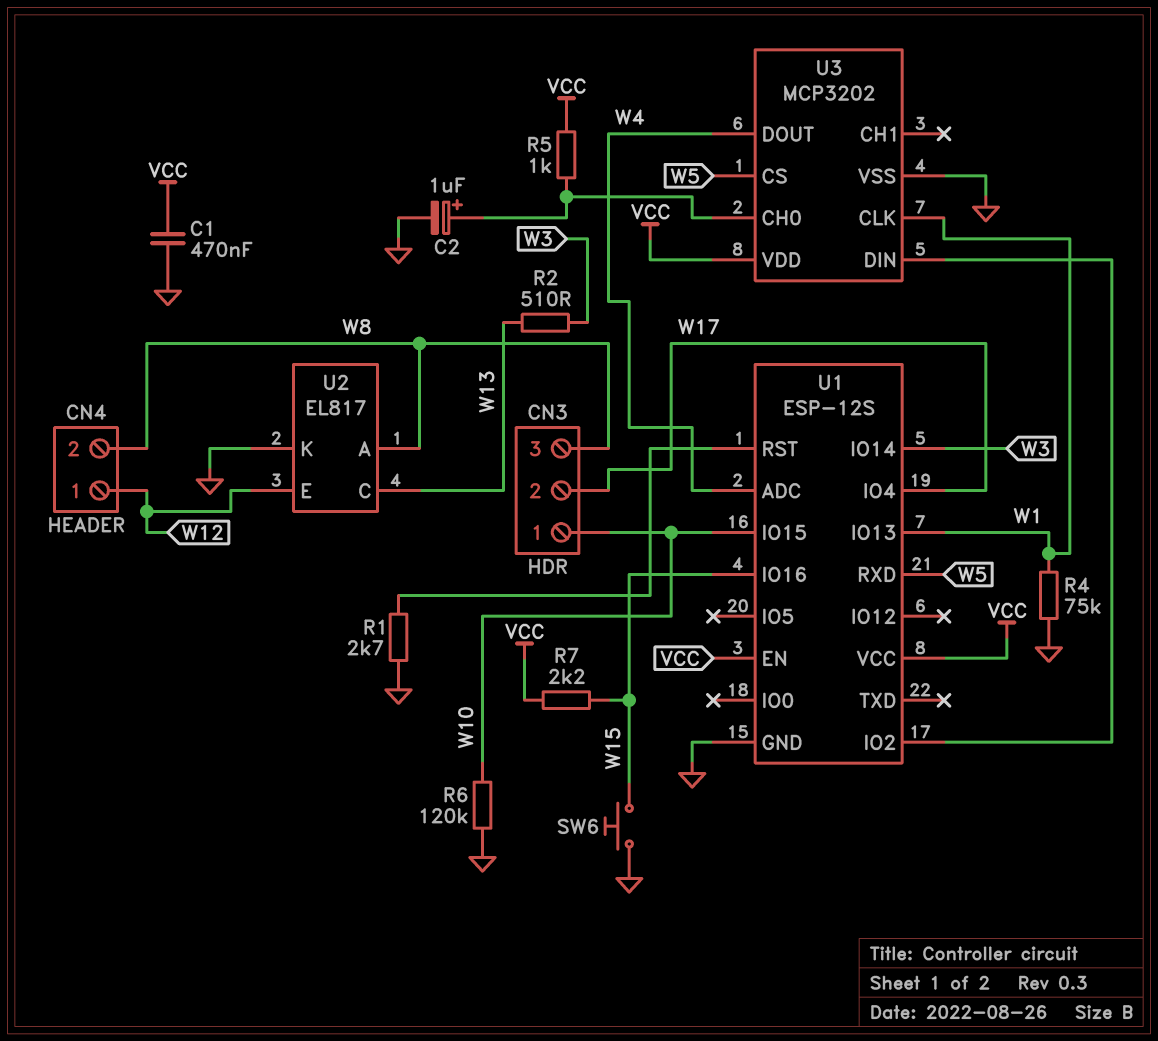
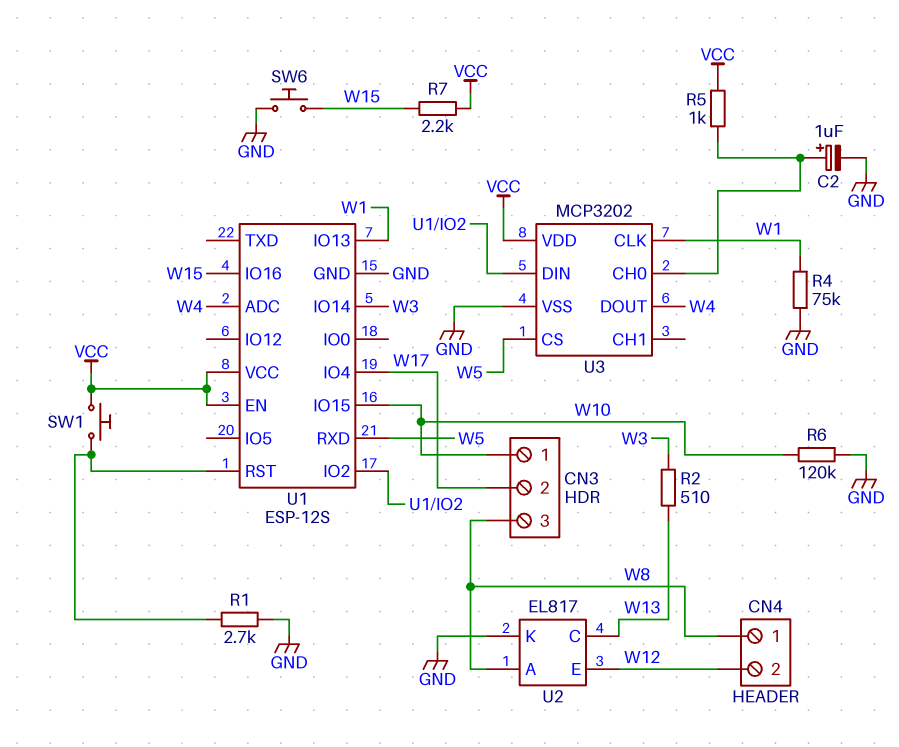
C1: 470nF (GND, VCC) -> none
CN4 pin 1: W12 -> W8
CN4 pin 2: W8 -> W12
SW1: none -> button (U1/RST, VCC)

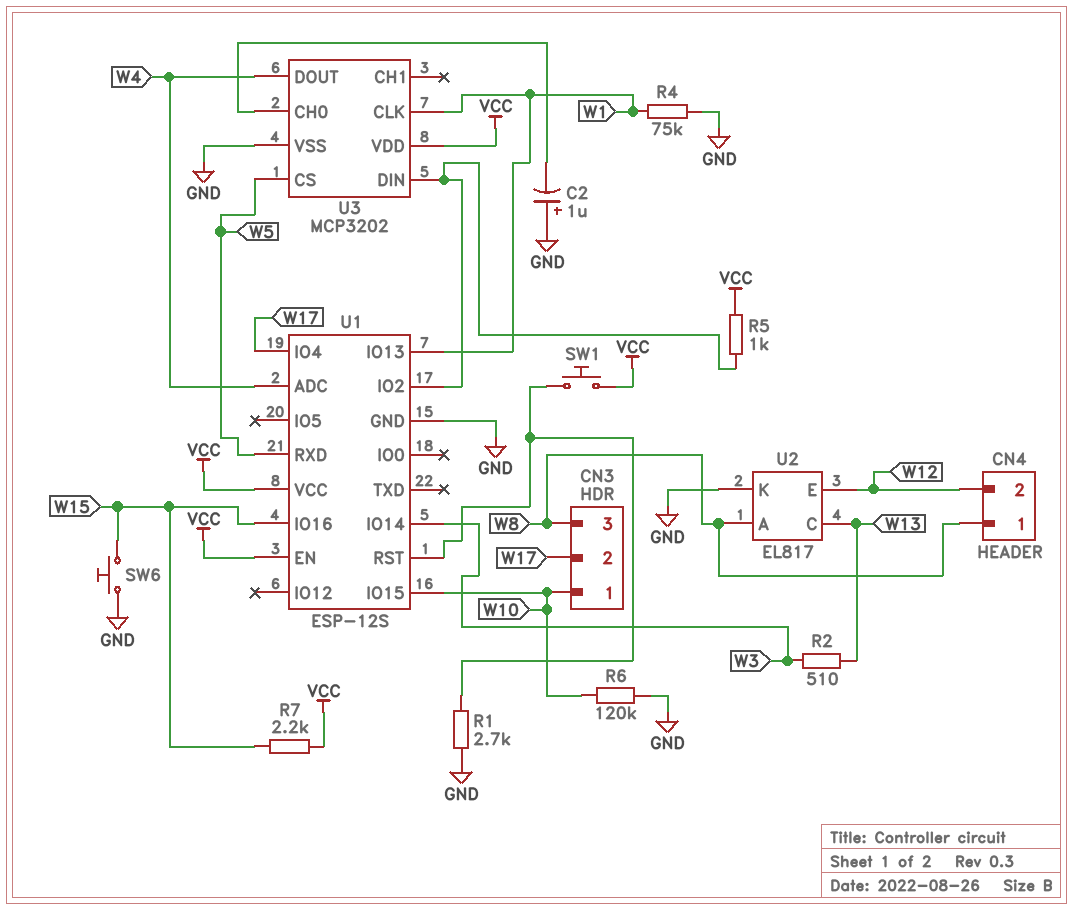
C2: 1uF (plus U3/CH0, minus GND) -> 1uF (plus GND, minus U3/CH0)
R5: 1k (U3/CH0, VCC) -> 1k (U1/IO2, VCC)

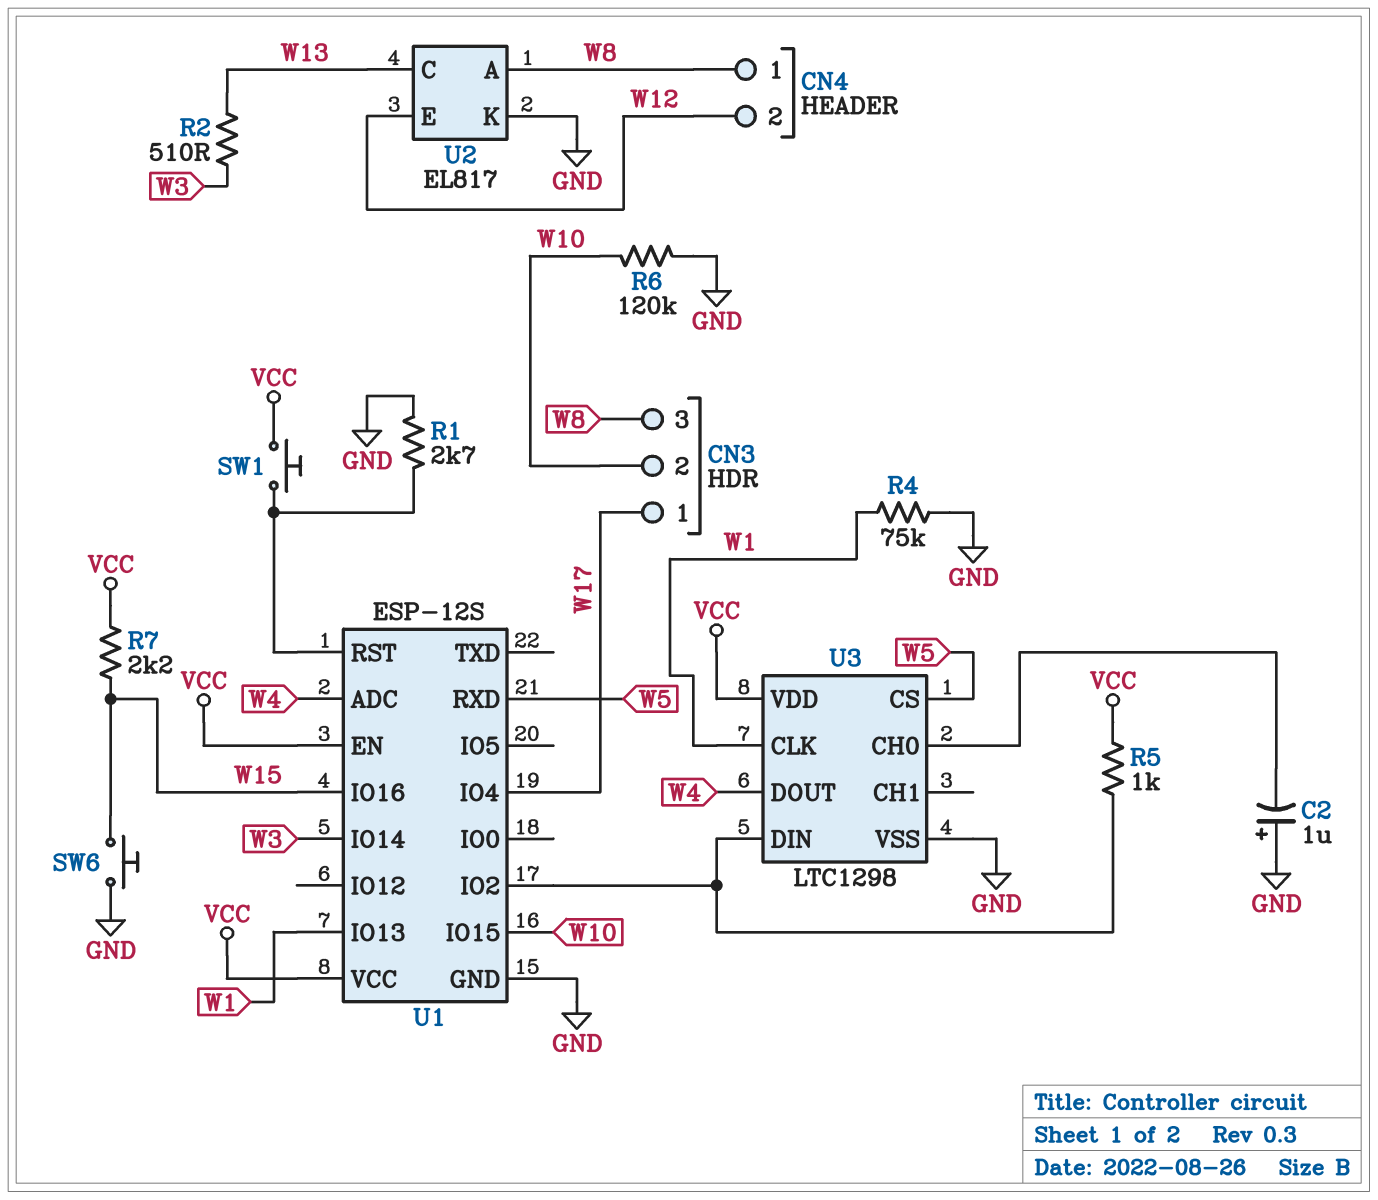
CN3 pin 1: W10 -> W17
CN3 pin 2: W17 -> W10
U3: MCP3202 -> LTC1298

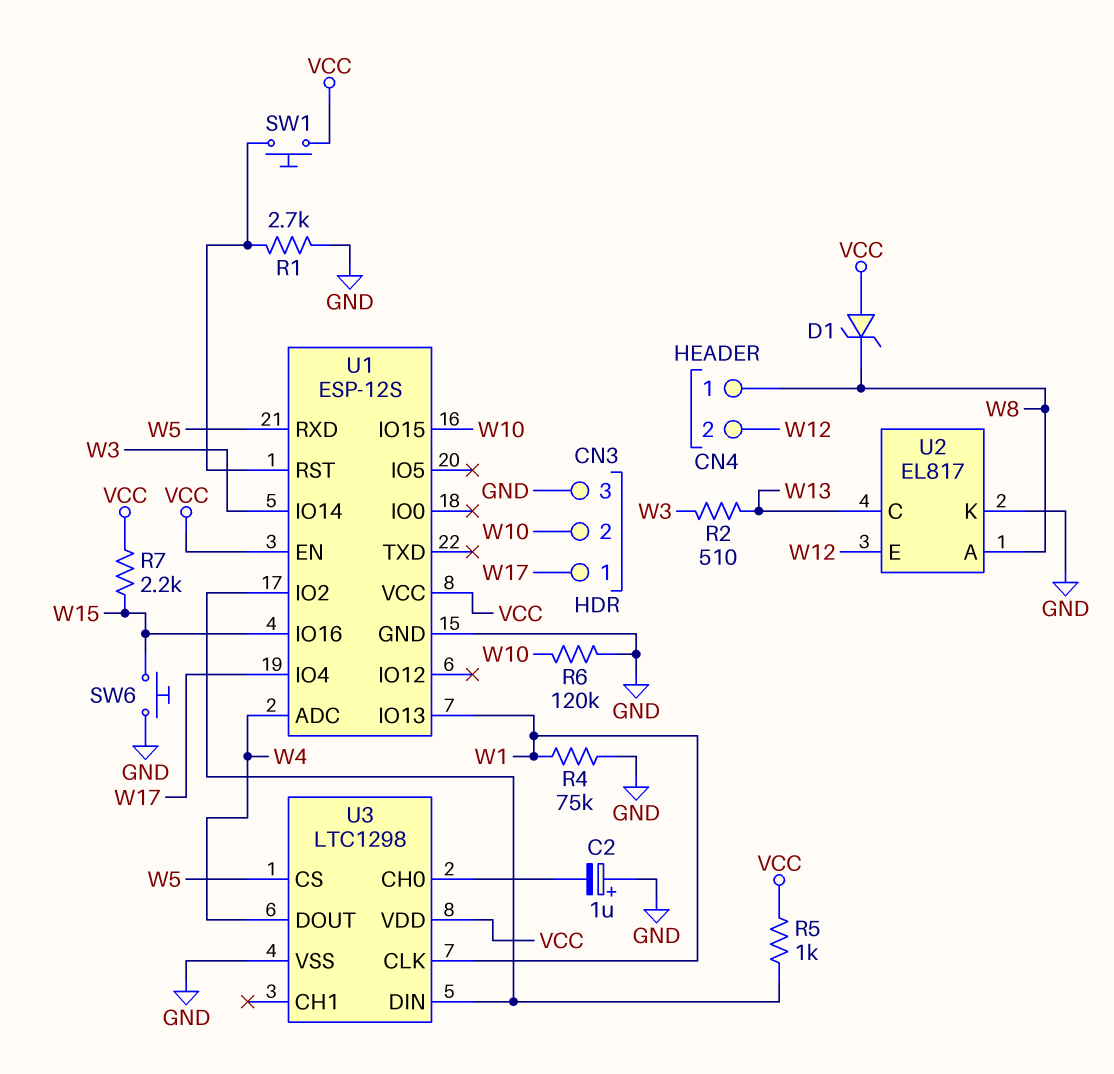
CN3 pin 3: W8 -> GND
D1: none -> zener (A VCC, K W8)

